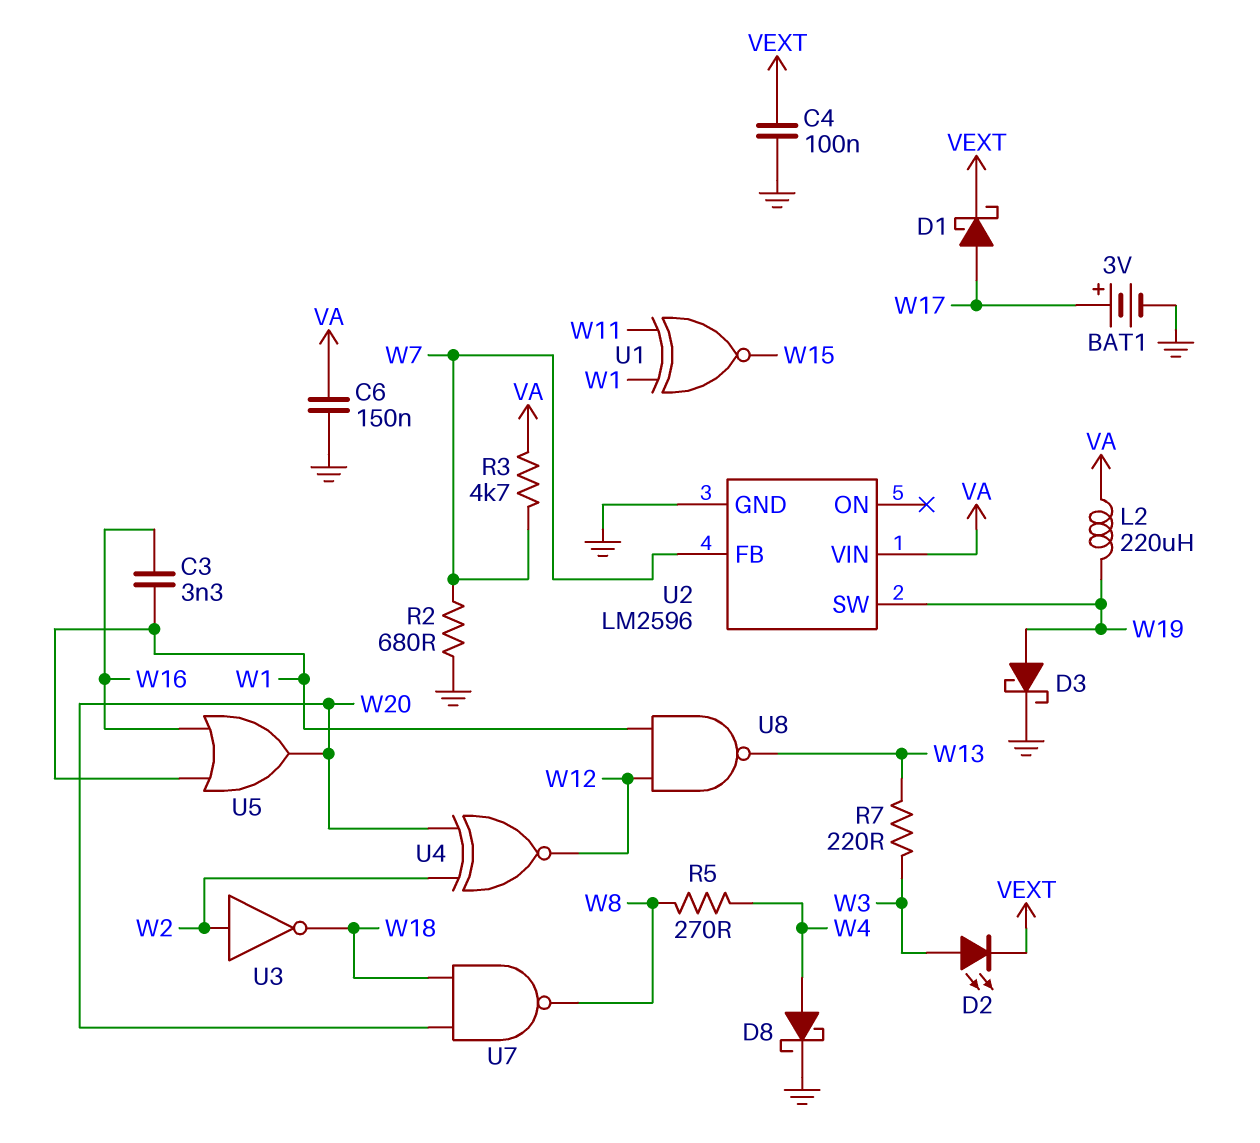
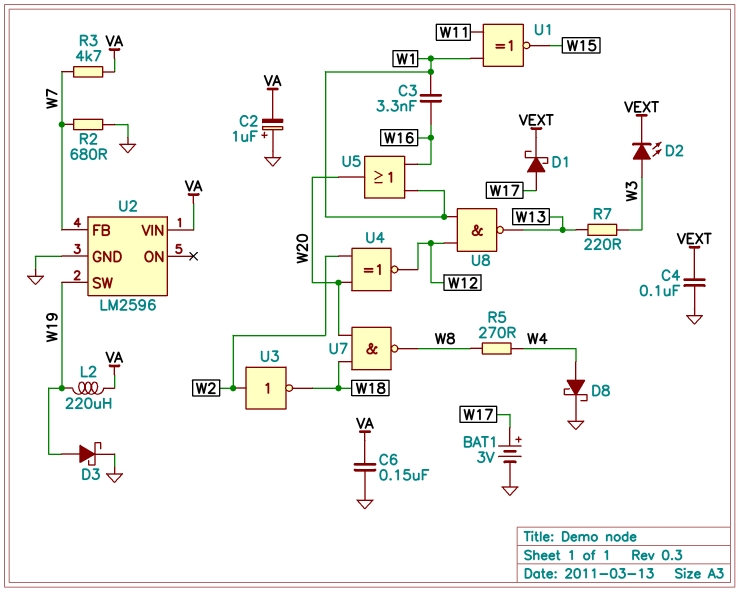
C2: none -> 1uF (plus GND, minus VA)

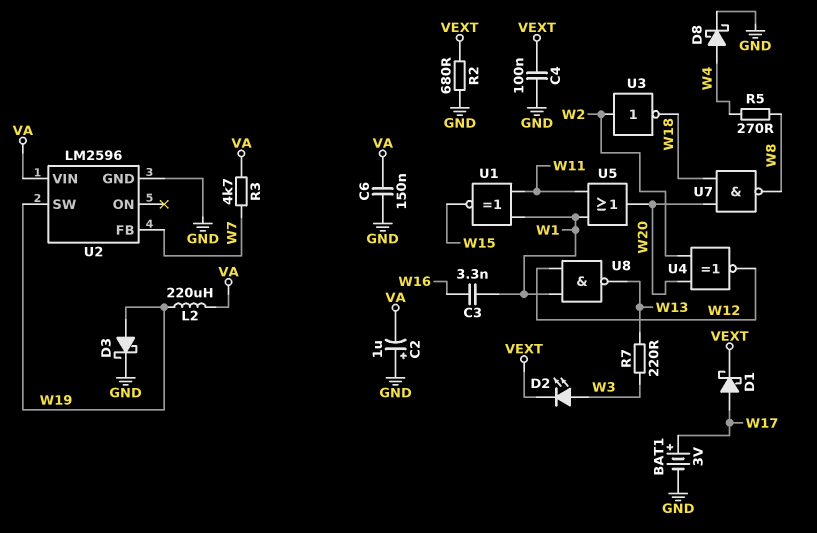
R2: 680 (GND, W7) -> 680 (GND, VEXT)
U5: OR (in W1, in W16, out W20) -> OR (in W1, in W11, out W20)

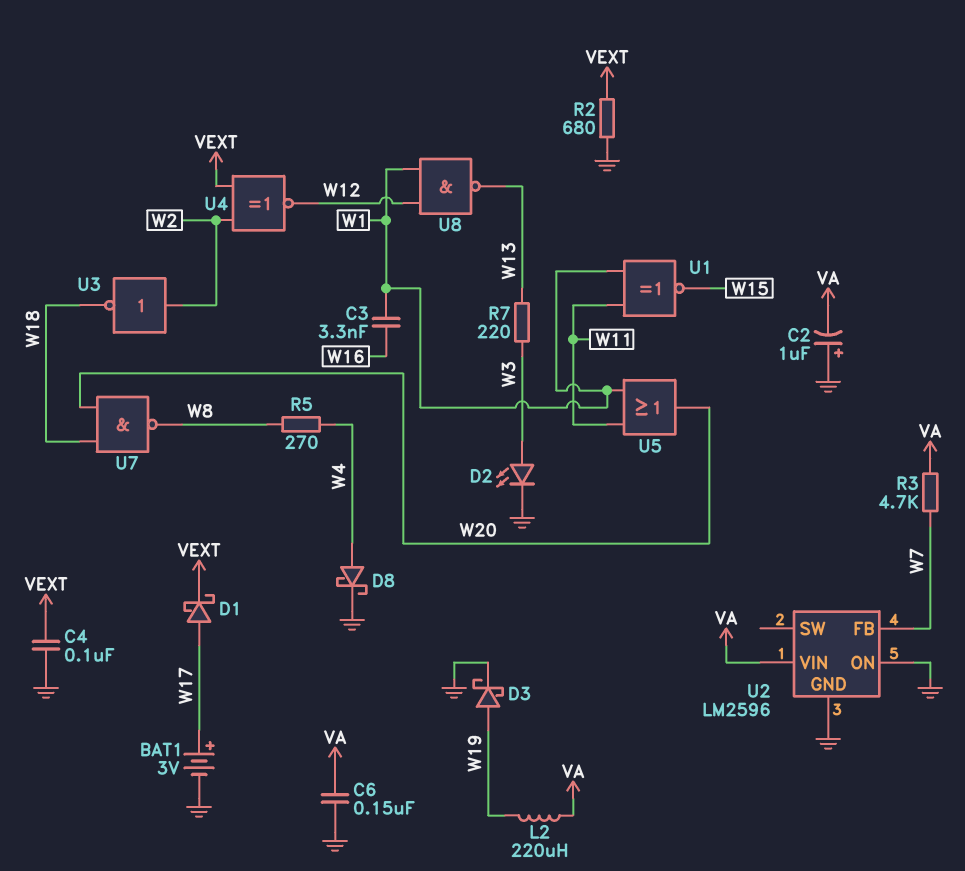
D2: LED (A W3, K VEXT) -> LED (A W3, K GND)
U2 pin ON: none -> GND
U2 pin SW: W19 -> none
U4: XNOR (in W2, in W20, out W12) -> XNOR (in VEXT, in W2, out W12)

